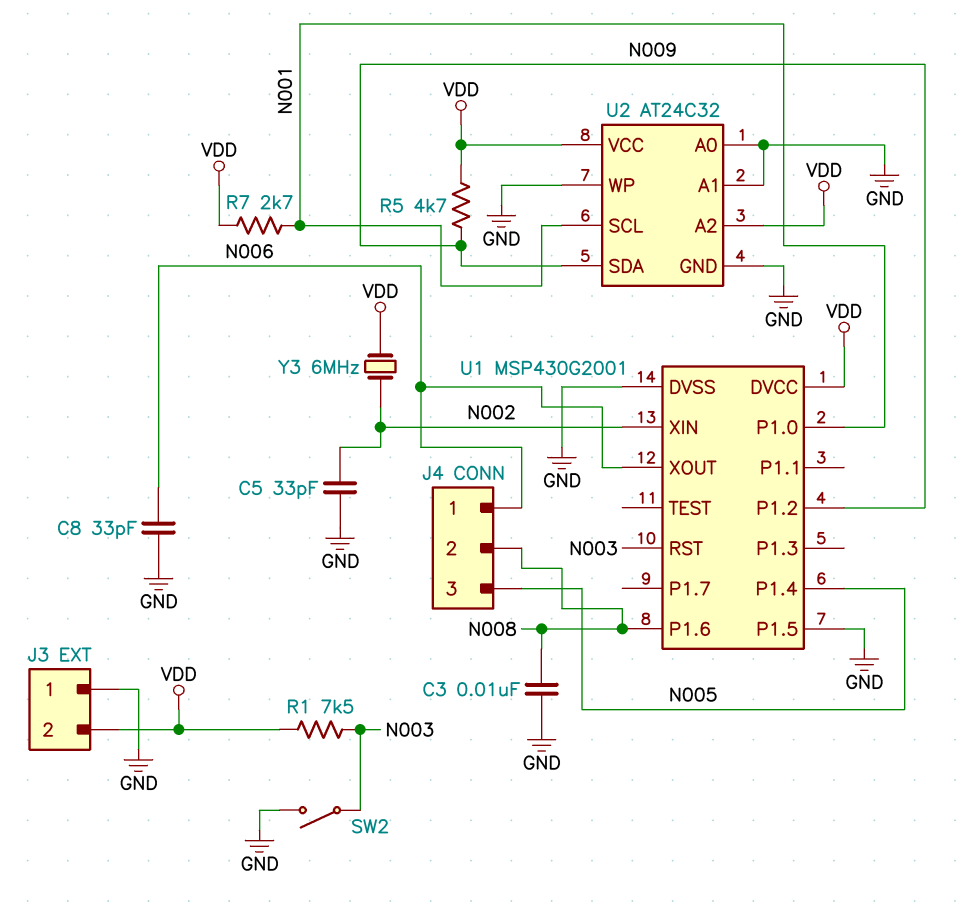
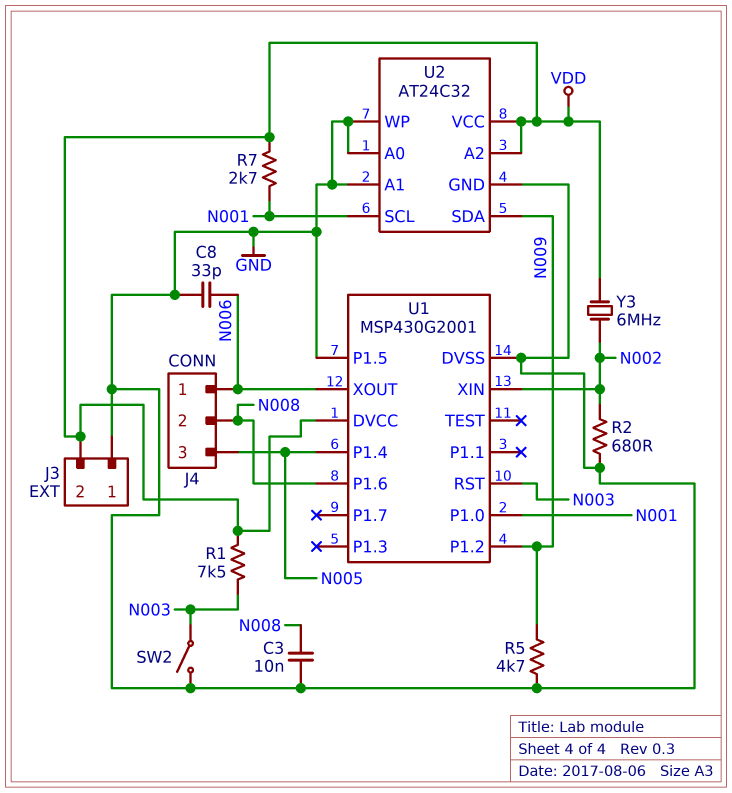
C5: 33pF (GND, N002) -> none
R2: none -> 680 (GND, N002)
R5: 4.7k (N009, VDD) -> 4.7k (GND, N009)

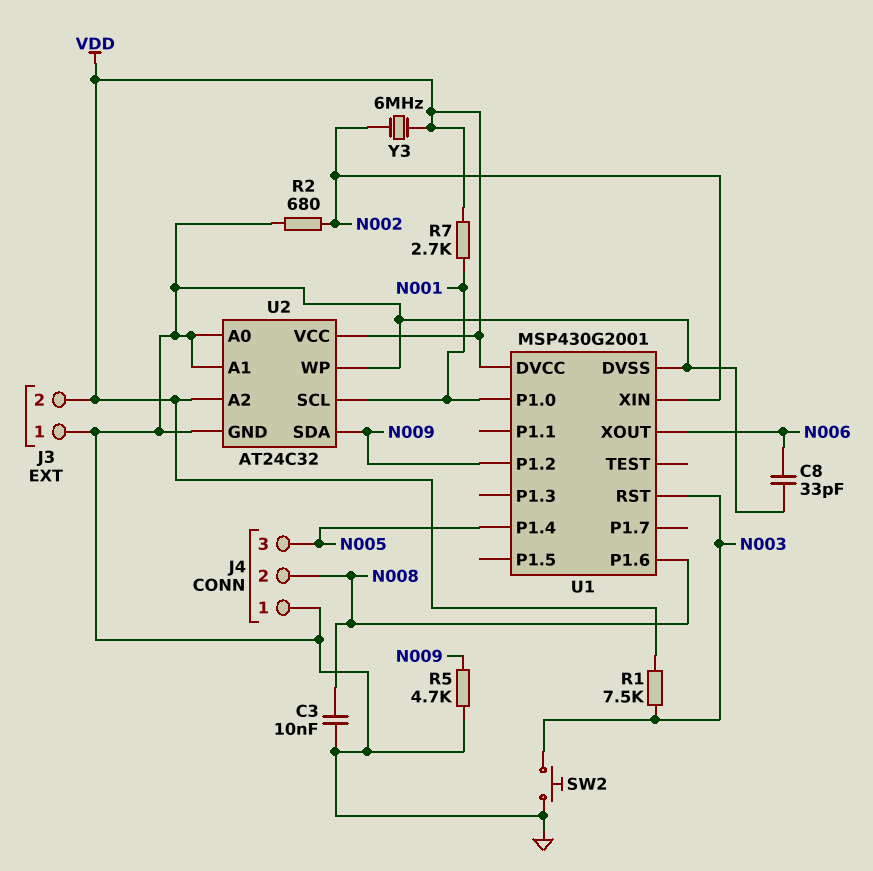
J4 pin 1: N006 -> GND
SW2: switch (GND, N003) -> button (GND, N003)
U1 pin P1.5: GND -> none

